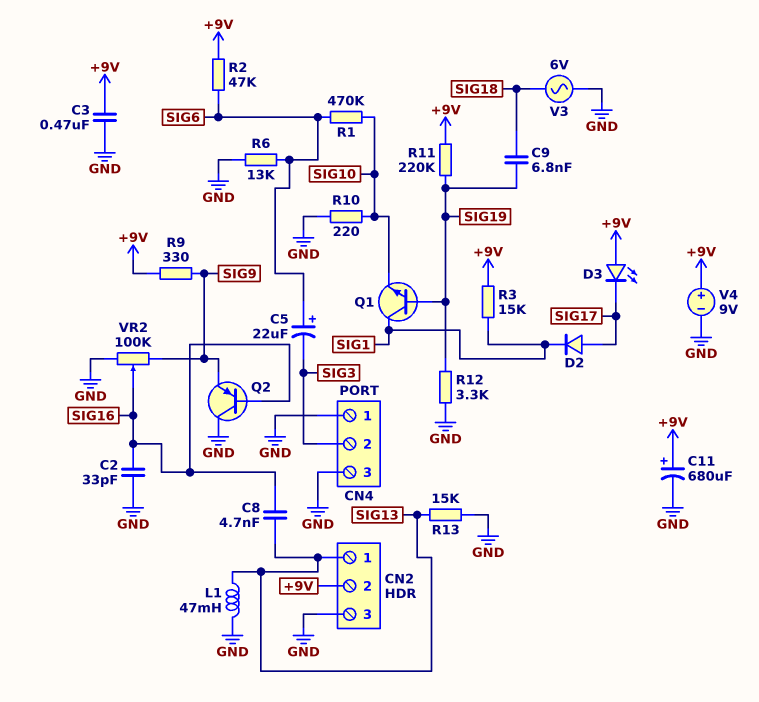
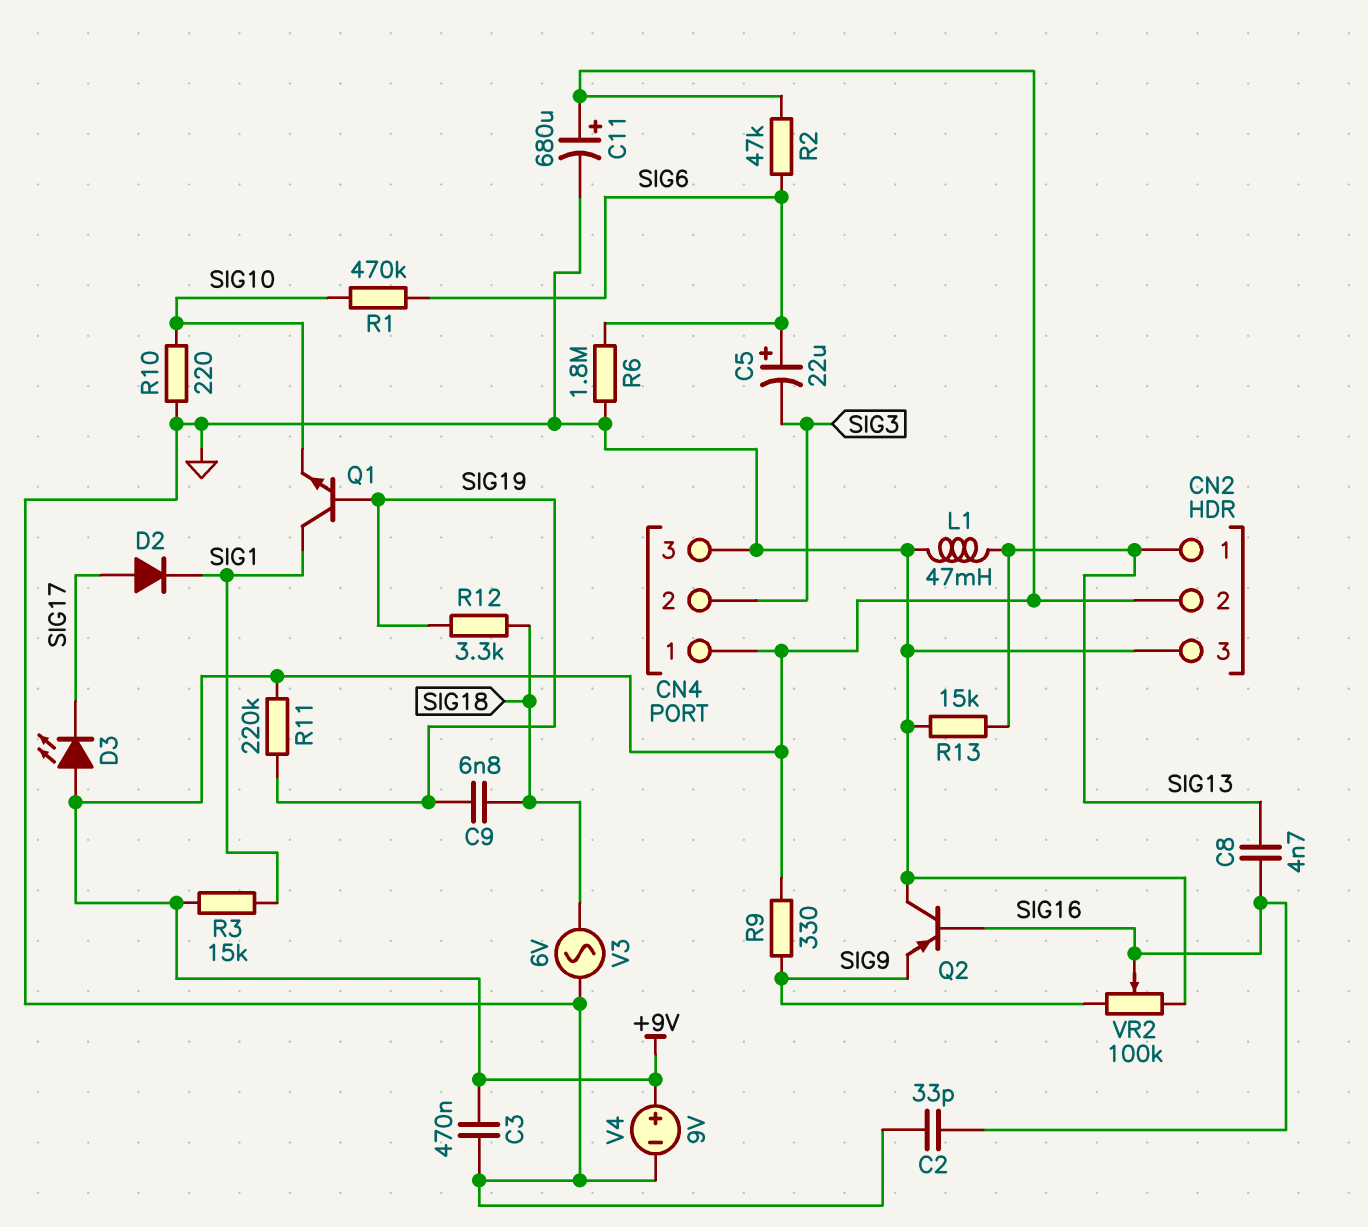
CN4 pin 1: GND -> +9V
R6: 13k (GND, SIG6) -> 1.8M (GND, SIG6)
R12: 3.3k (GND, SIG19) -> 3.3k (SIG18, SIG19)

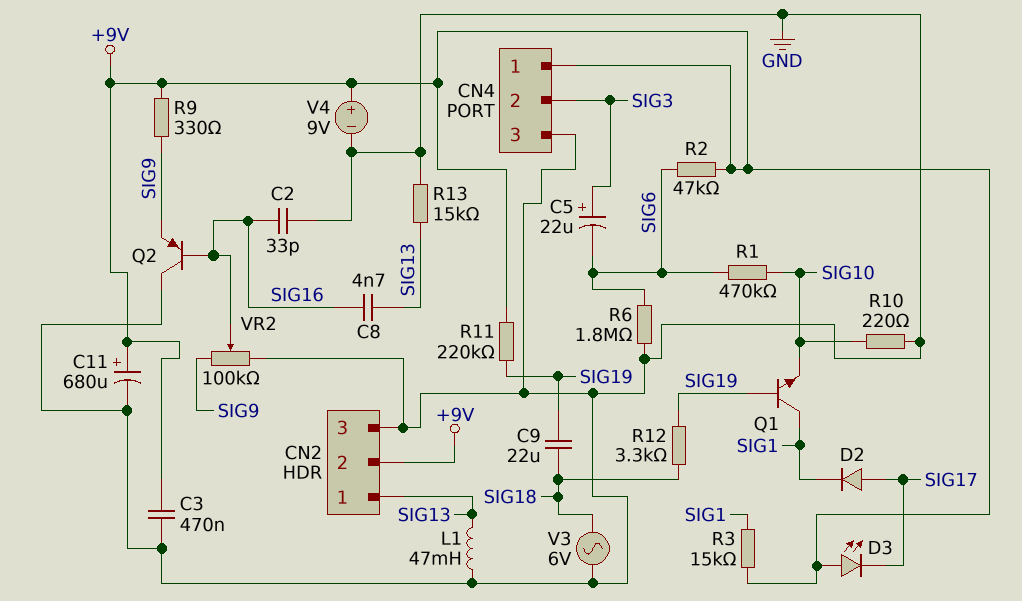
C5: 22uF (plus SIG6, minus SIG3) -> 22uF (plus SIG3, minus SIG6)
C9: 6.8nF (SIG18, SIG19) -> 22uF (SIG18, SIG19)

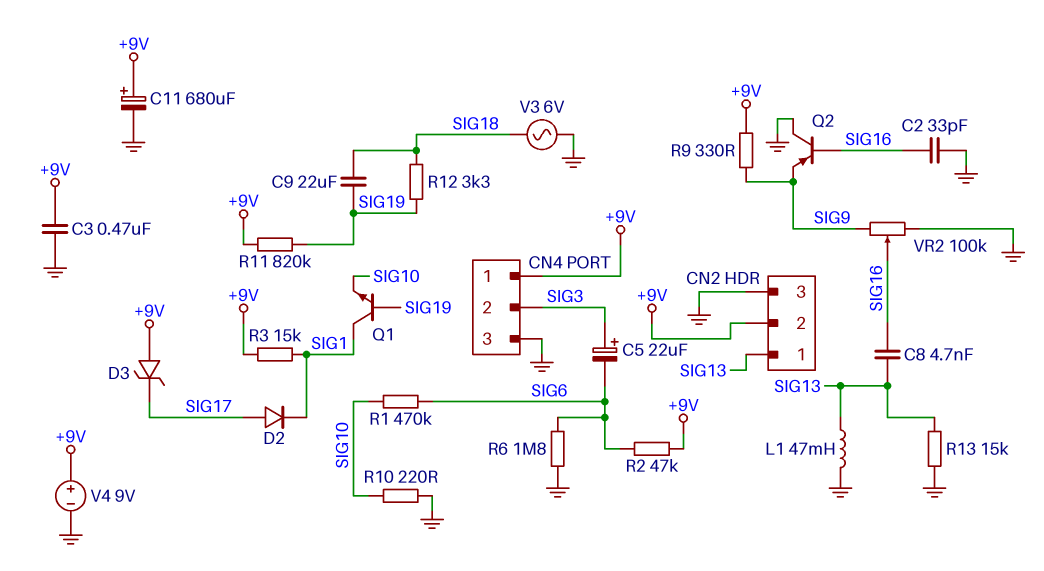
D3: LED (A +9V, K SIG17) -> zener (A +9V, K SIG17)
R11: 220k (+9V, SIG19) -> 820k (+9V, SIG19)

